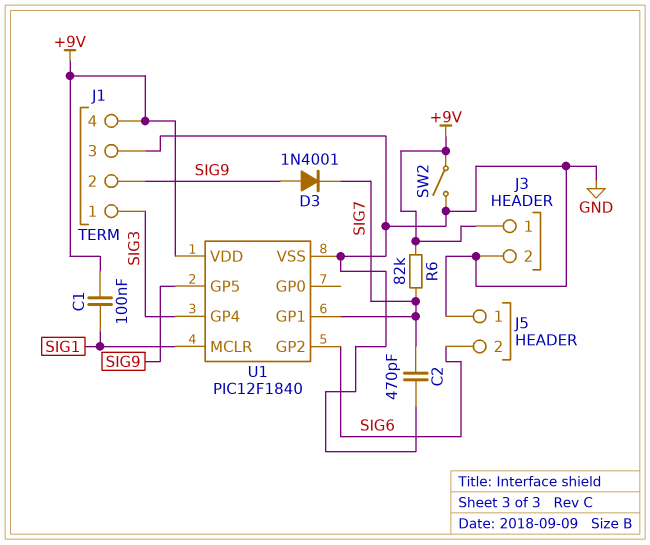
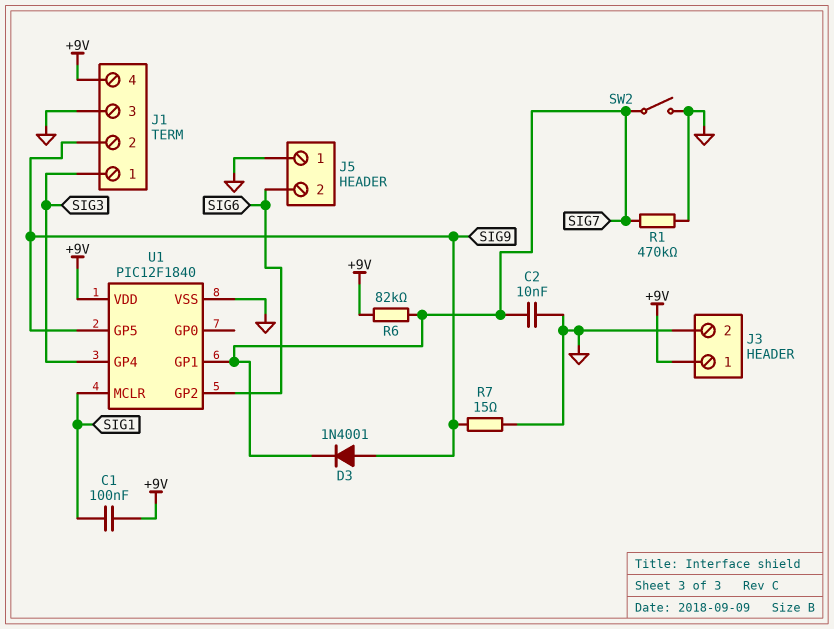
C2: 470pF (GND, SIG7) -> 10nF (GND, SIG7)
R1: none -> 470k (GND, SIG7)
R7: none -> 15 (GND, SIG9)
SW2: switch (+9V, GND) -> switch (GND, SIG7)

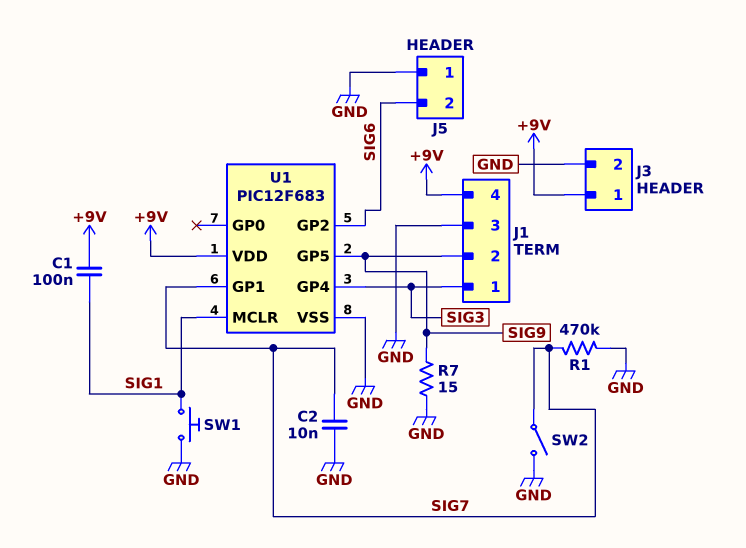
D3: diode 1N4001 (A SIG9, K SIG7) -> none
R6: 82k (+9V, SIG7) -> none
SW1: none -> button (GND, SIG1)
U1: PIC12F1840 -> PIC12F683

